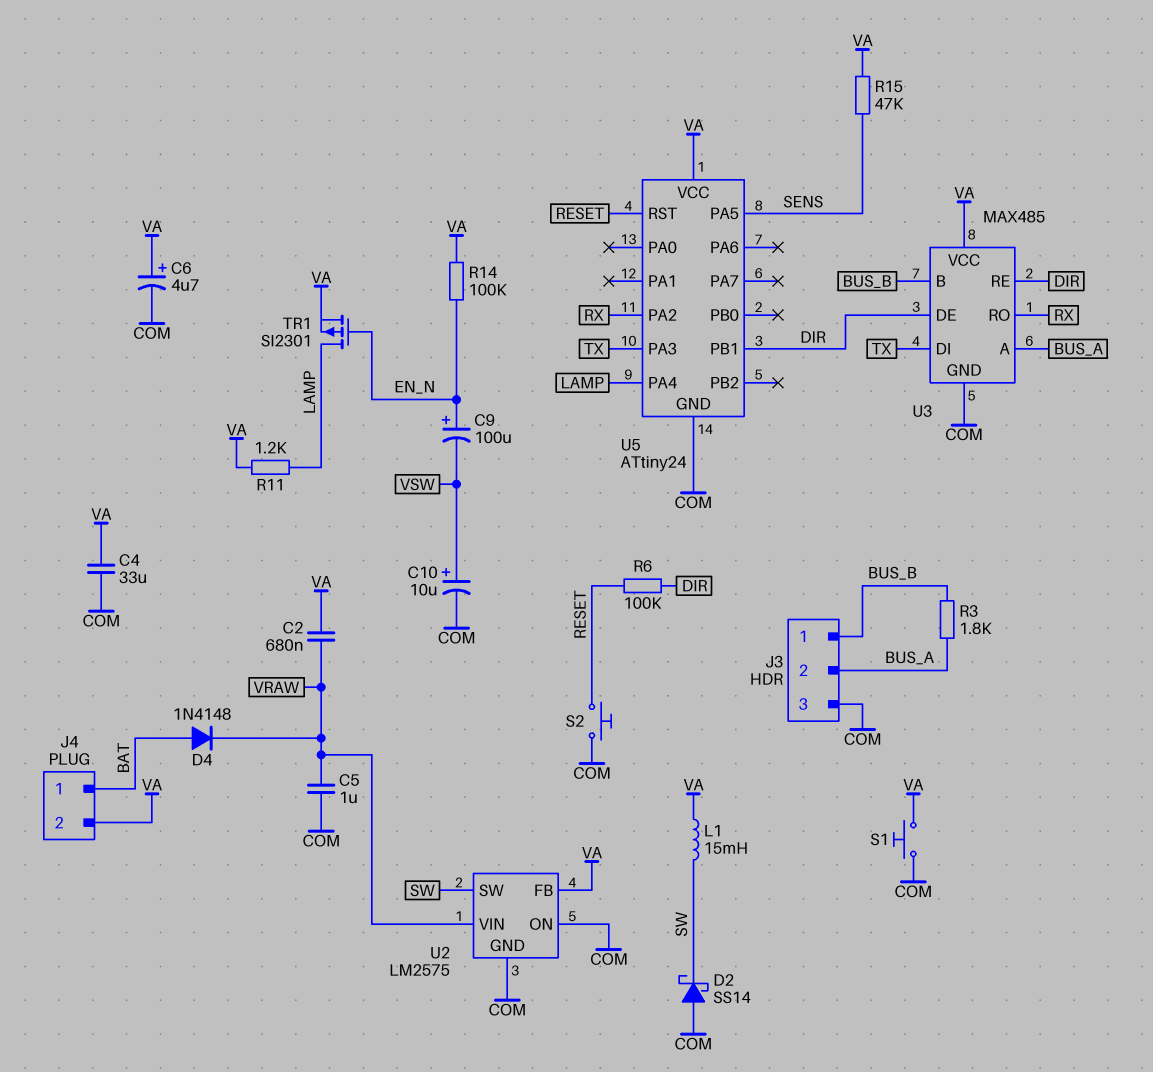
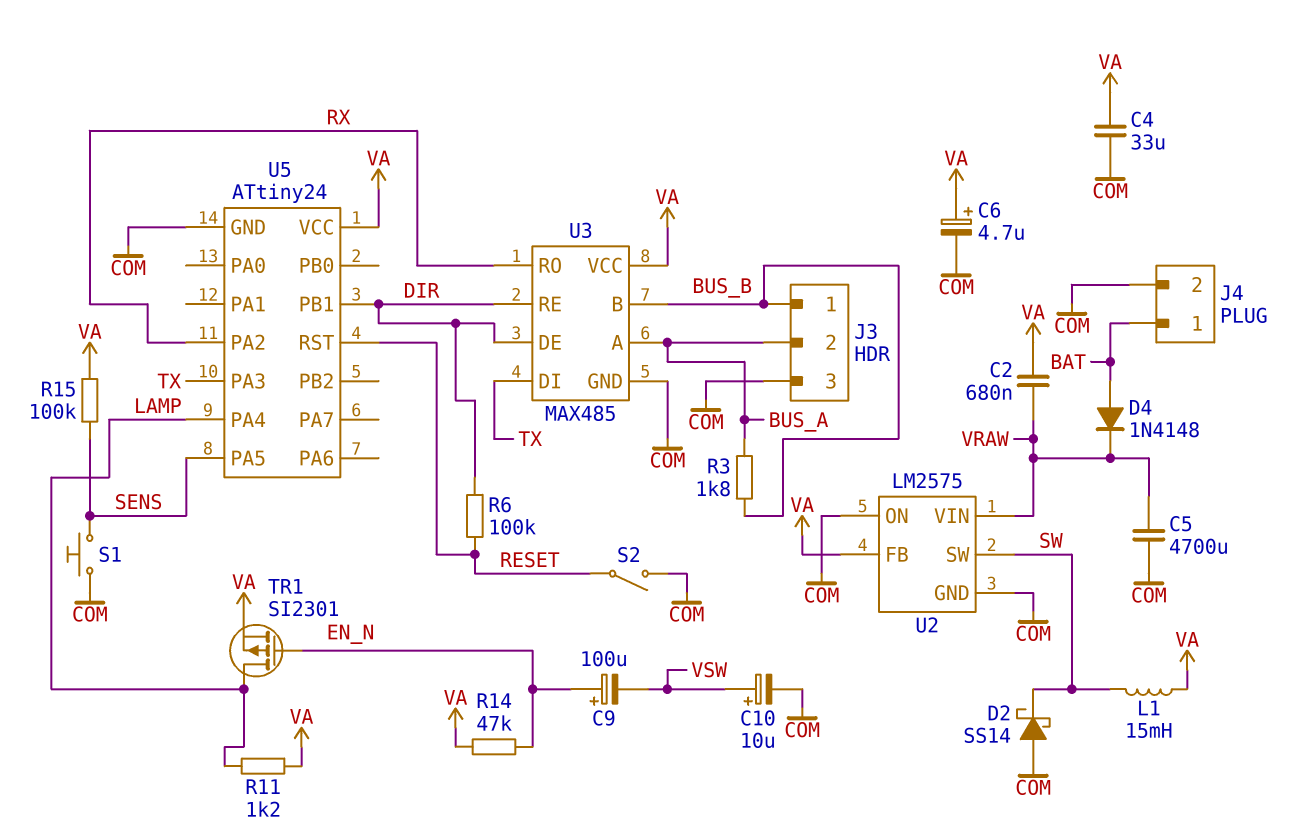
C5: 1uF (COM, VRAW) -> 4700uF (COM, VRAW)
J4 pin 2: VA -> COM
R14: 100k (EN_N, VA) -> 47k (EN_N, VA)
R15: 47k (SENS, VA) -> 100k (SENS, VA)
S1: button (COM, VA) -> button (COM, SENS)
S2: button (COM, RESET) -> switch (COM, RESET)

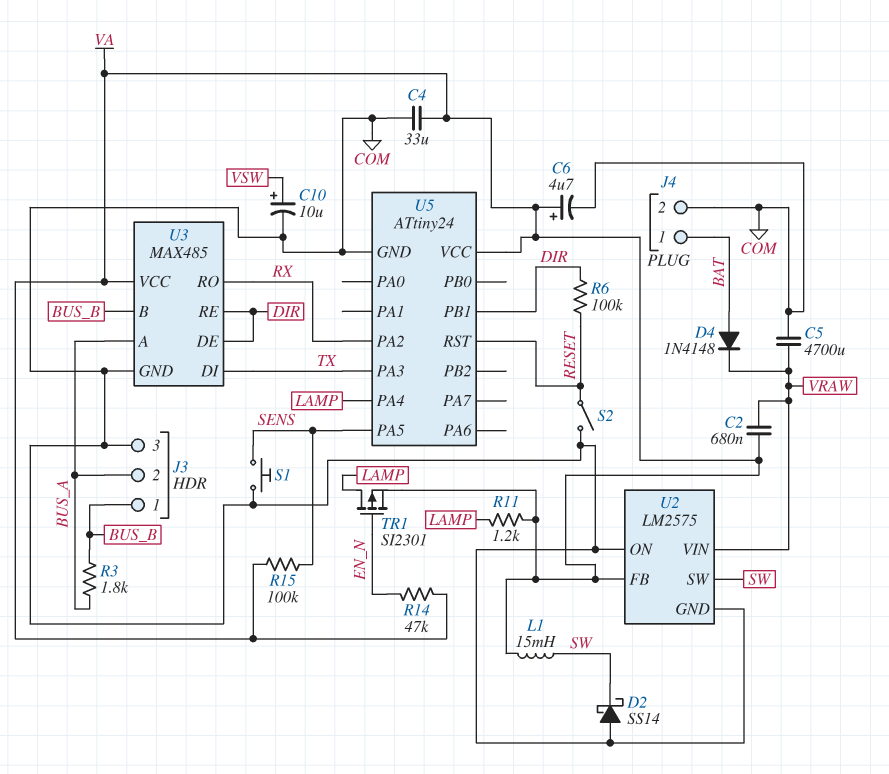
C9: 100uF (plus EN_N, minus VSW) -> none

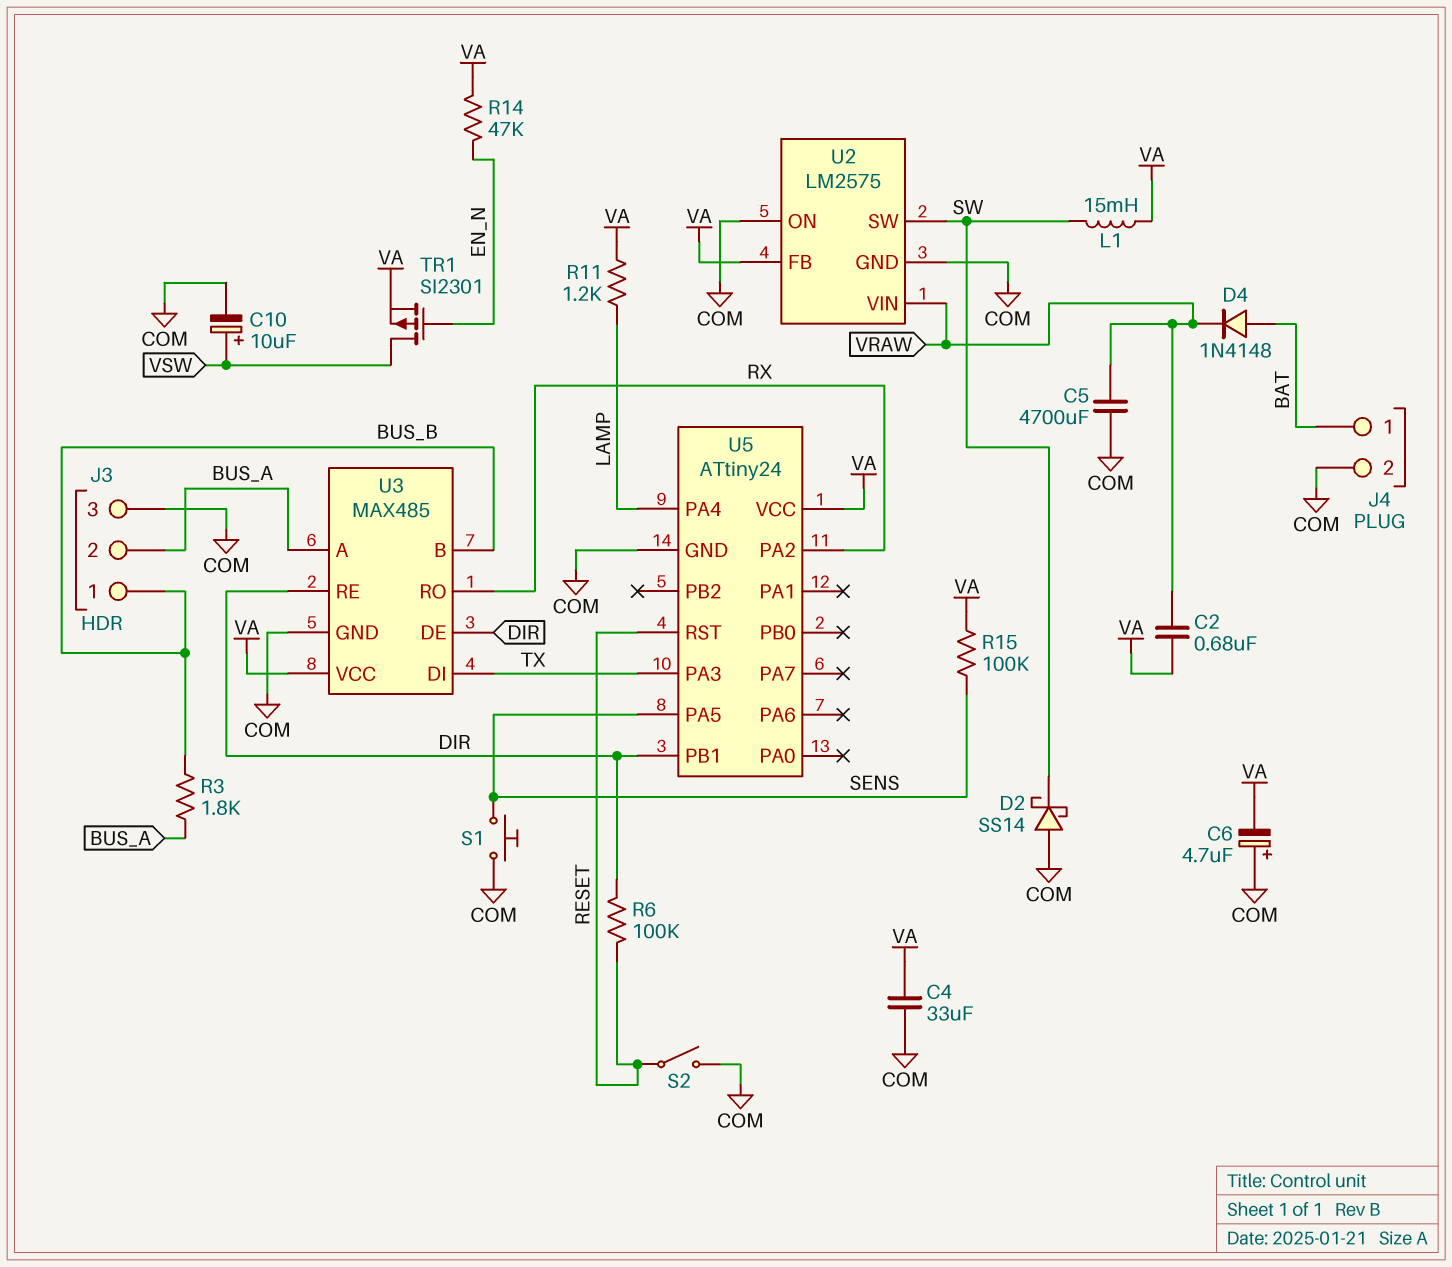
C6: 4.7uF (plus VA, minus COM) -> 4.7uF (plus COM, minus VA)
TR1: PMOS SI2301 (G EN_N, D LAMP, S VA) -> PMOS SI2301 (G EN_N, D VSW, S VA)

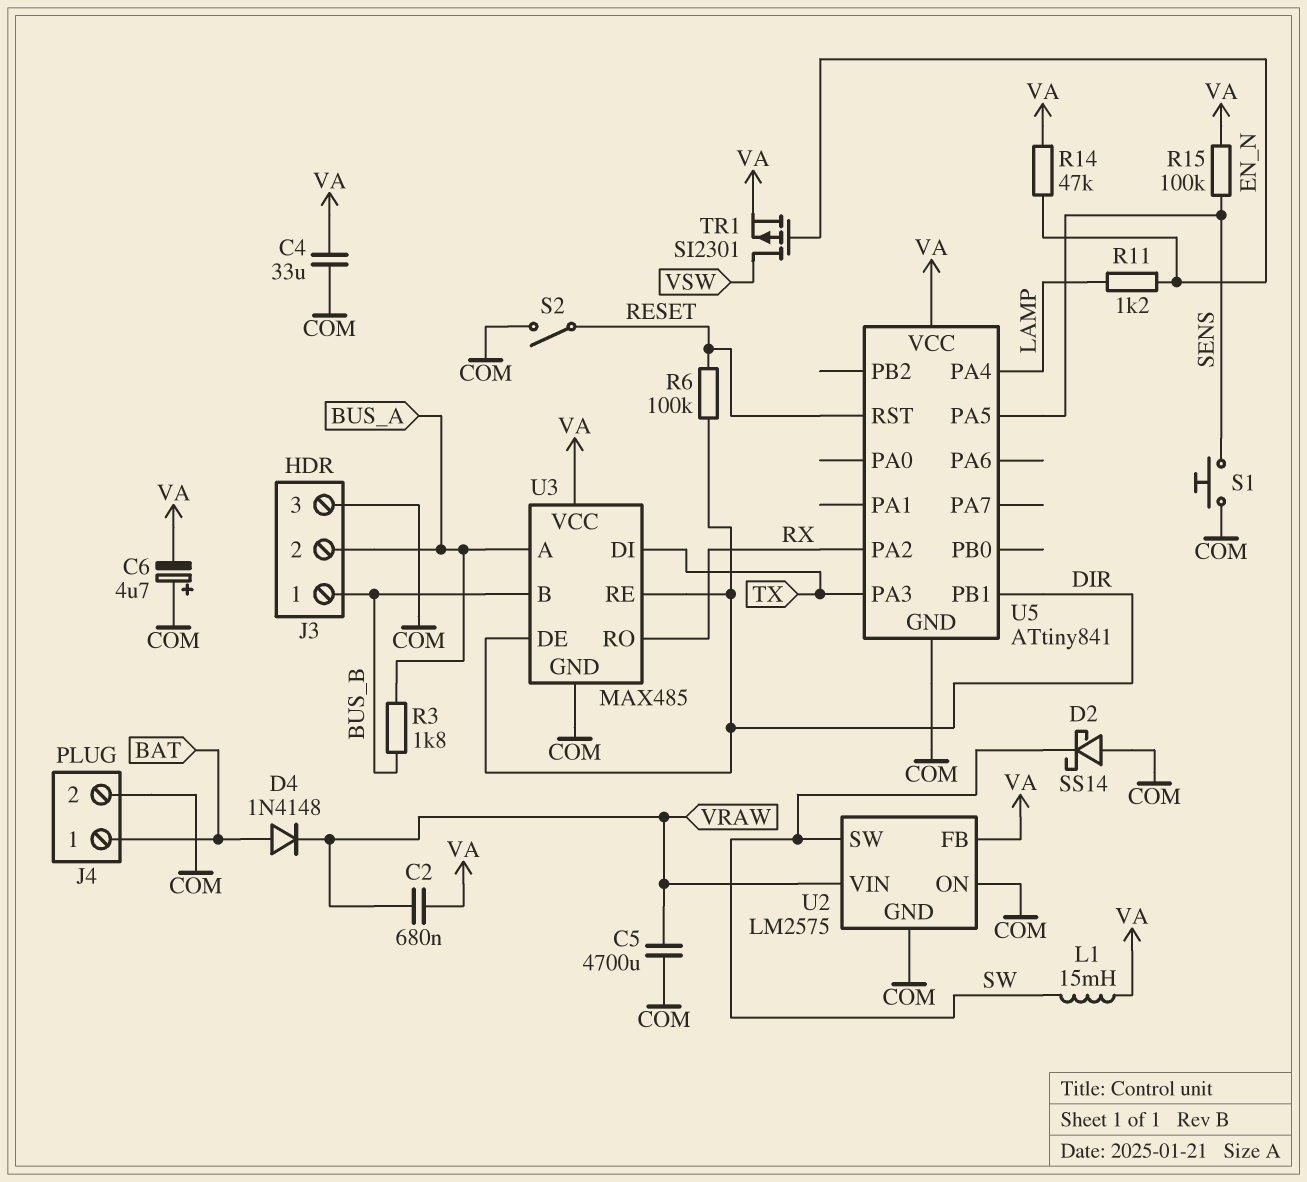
C10: 10uF (plus VSW, minus COM) -> none
R11: 1.2k (LAMP, VA) -> 1.2k (EN_N, LAMP)
U5: ATtiny24 -> ATtiny841

